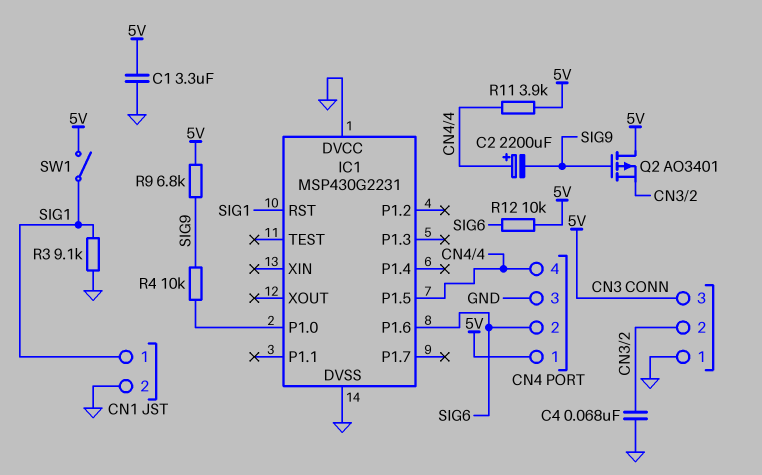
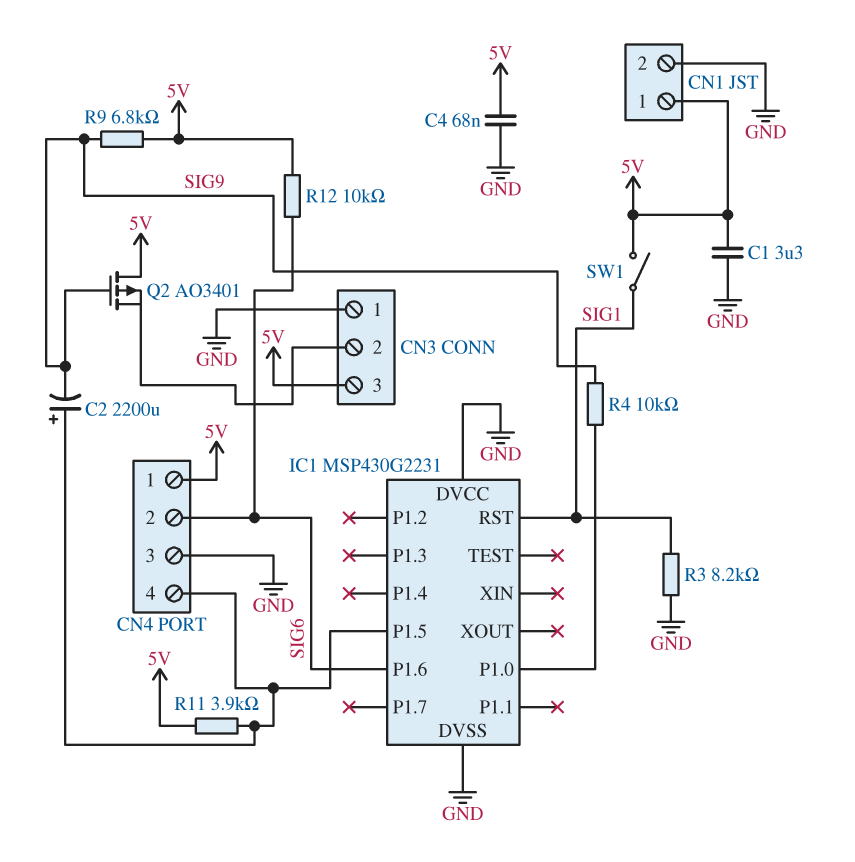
C4: 68nF (CN3/2, GND) -> 68nF (5V, GND)
CN1 pin 1: SIG1 -> 5V
R3: 9.1k (GND, SIG1) -> 8.2k (GND, SIG1)

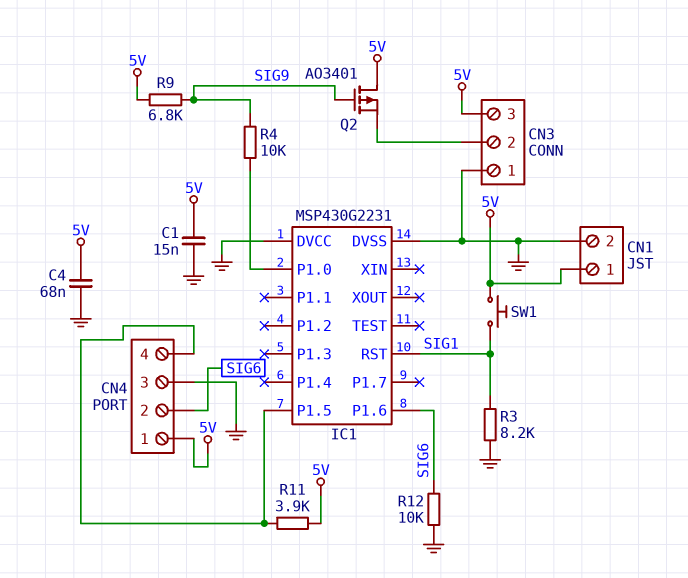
C1: 3.3uF (5V, GND) -> 15nF (5V, GND)
C2: 2200uF (plus CN4/4, minus SIG9) -> none
R12: 10k (5V, SIG6) -> 10k (GND, SIG6)
SW1: switch (5V, SIG1) -> button (5V, SIG1)

